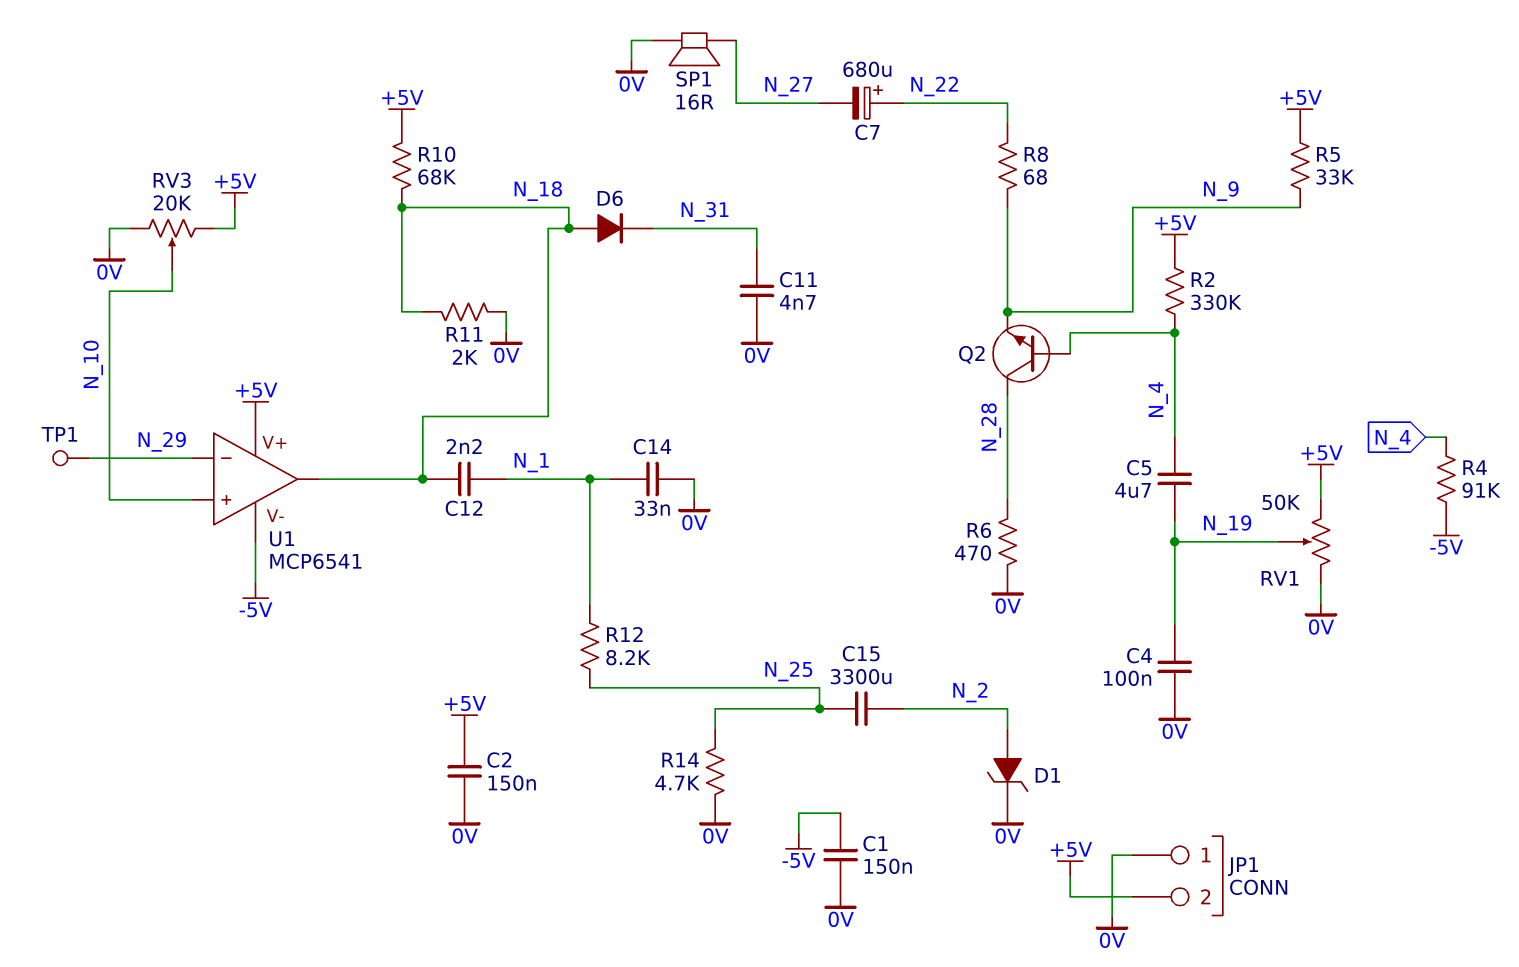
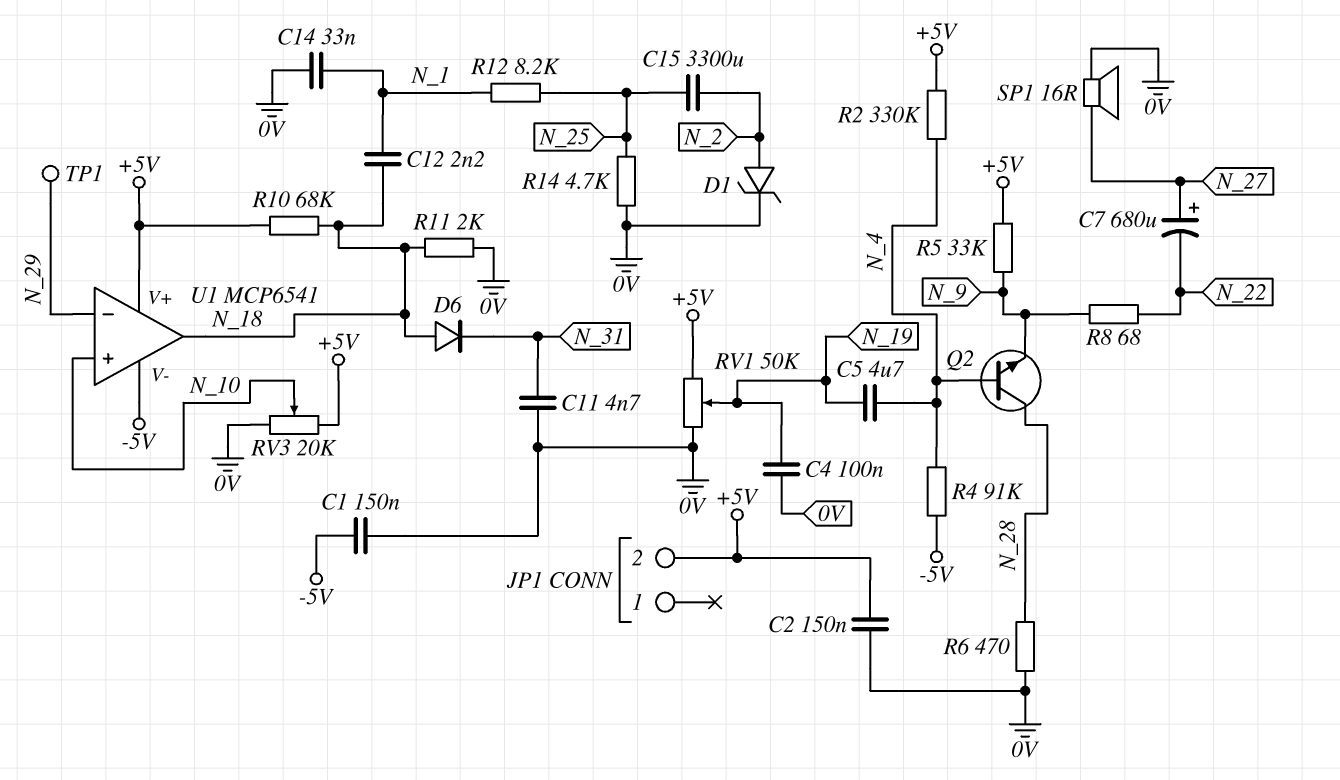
C7: 680uF (plus N_22, minus N_27) -> 680uF (plus N_27, minus N_22)
JP1 pin 1: 0V -> none

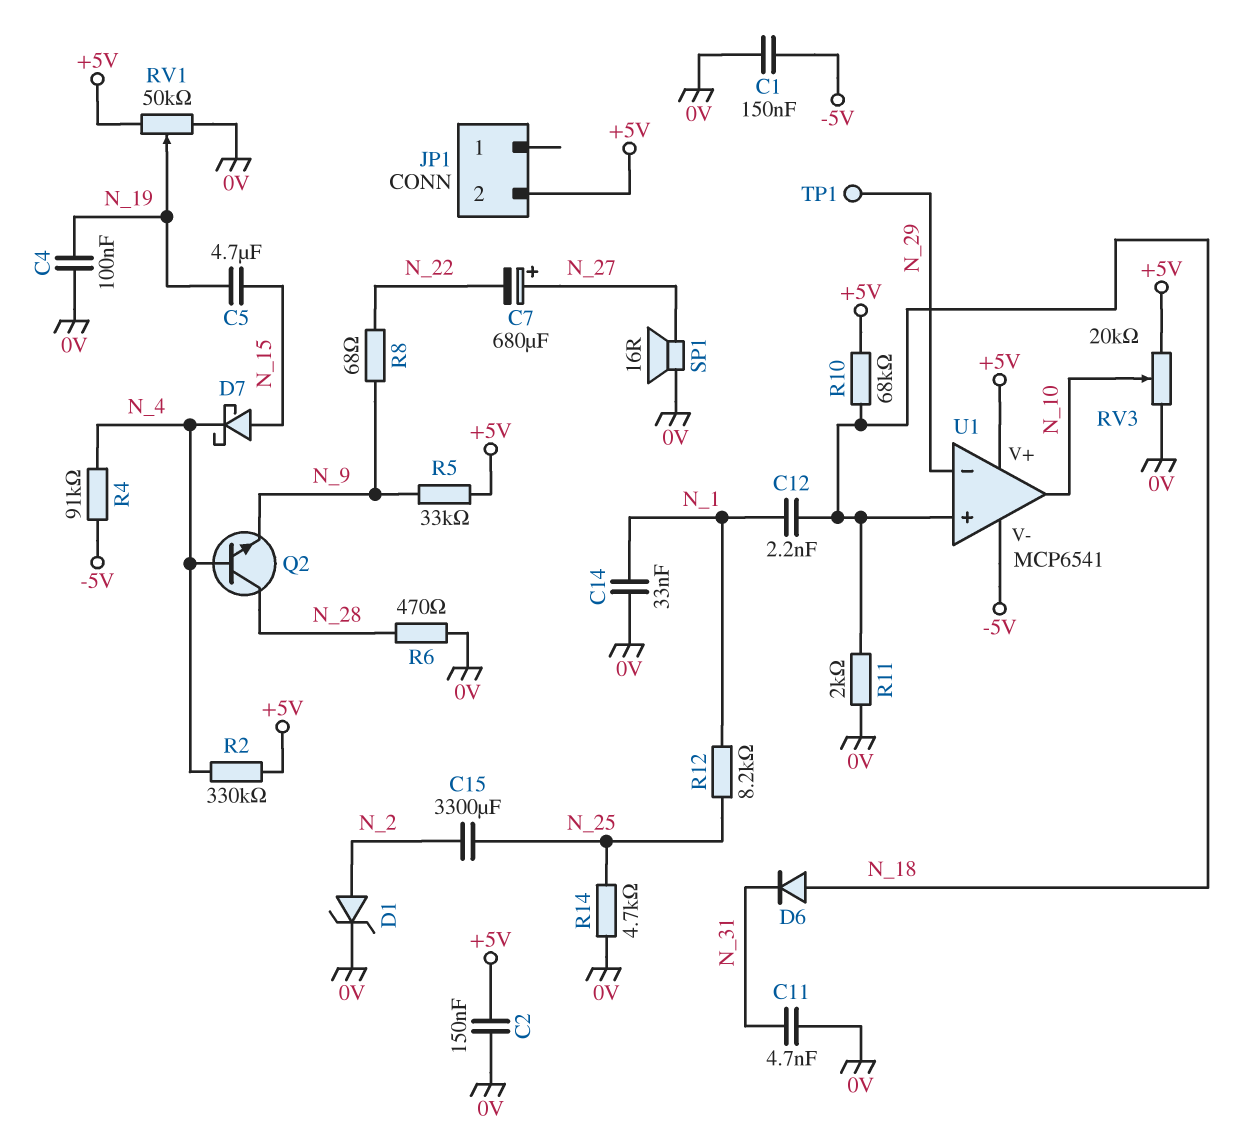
C5: 4.7uF (N_4, N_19) -> 4.7uF (N_15, N_19)
D7: none -> schottky (A N_15, K N_4)
U1 pin in+: N_10 -> N_18
U1 pin out: N_18 -> N_10

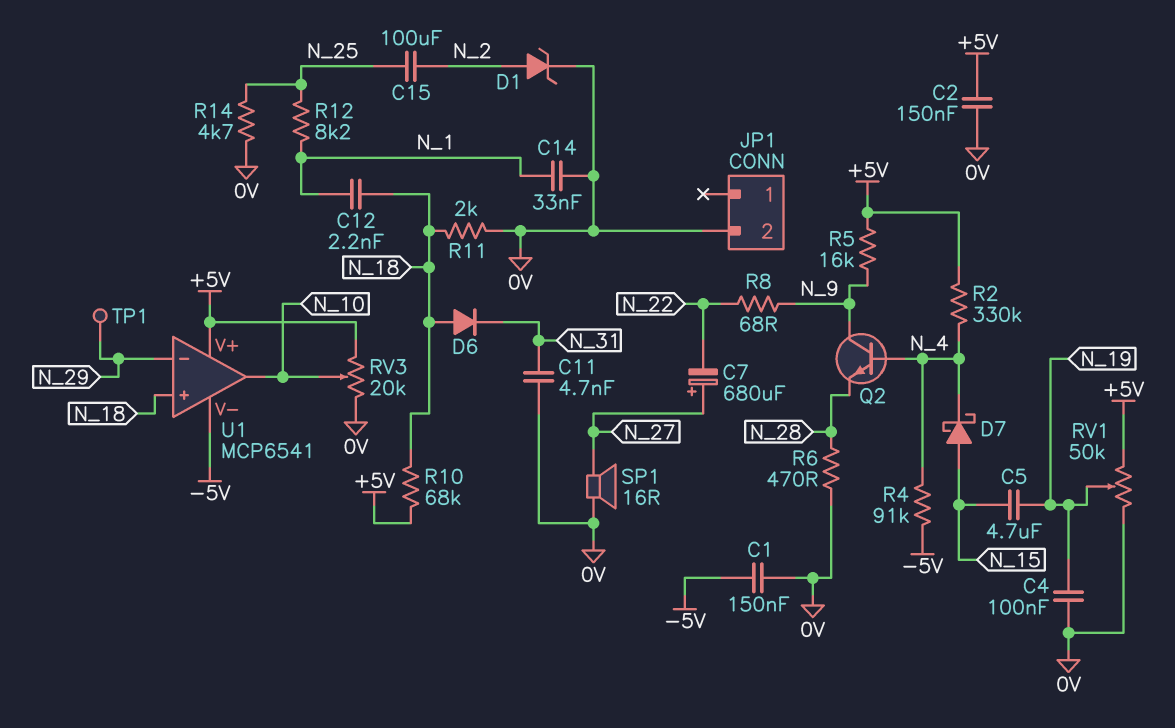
C15: 3300uF (N_2, N_25) -> 100uF (N_2, N_25)
JP1 pin 2: +5V -> 0V
Q2: NPN (B N_4, C N_28, E N_9) -> NPN (B N_4, C N_9, E N_28)
R5: 33k (+5V, N_9) -> 16k (+5V, N_9)

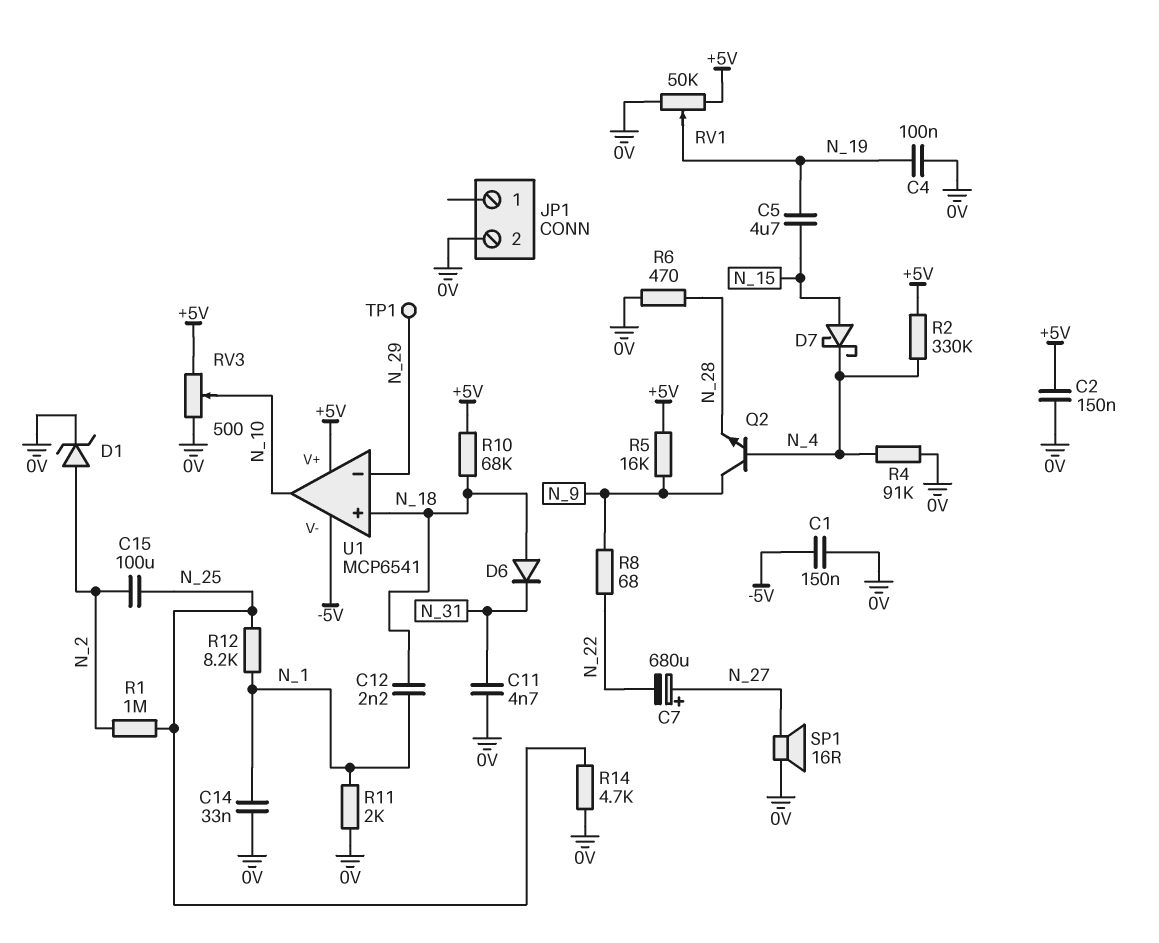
R1: none -> 1M (N_2, N_25)
R4: 91k (-5V, N_4) -> 91k (0V, N_4)
R11: 2k (0V, N_18) -> 2k (0V, N_1)
RV3: 20k (+5V, 0V, wiper N_10) -> 500 (+5V, 0V, wiper N_10)

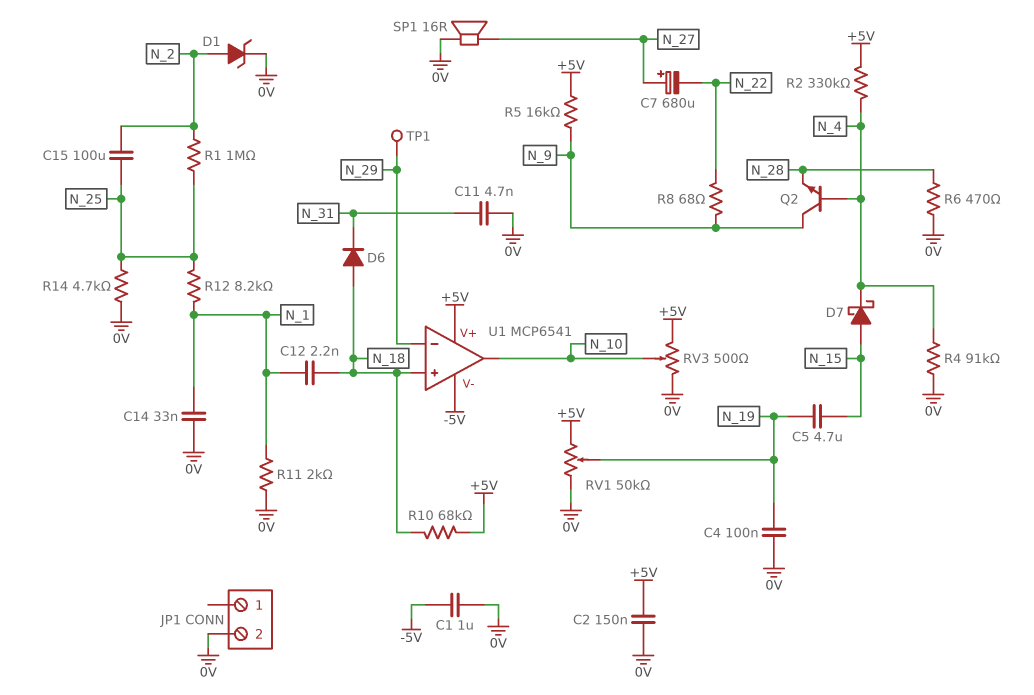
C1: 150nF (-5V, 0V) -> 1uF (-5V, 0V)

